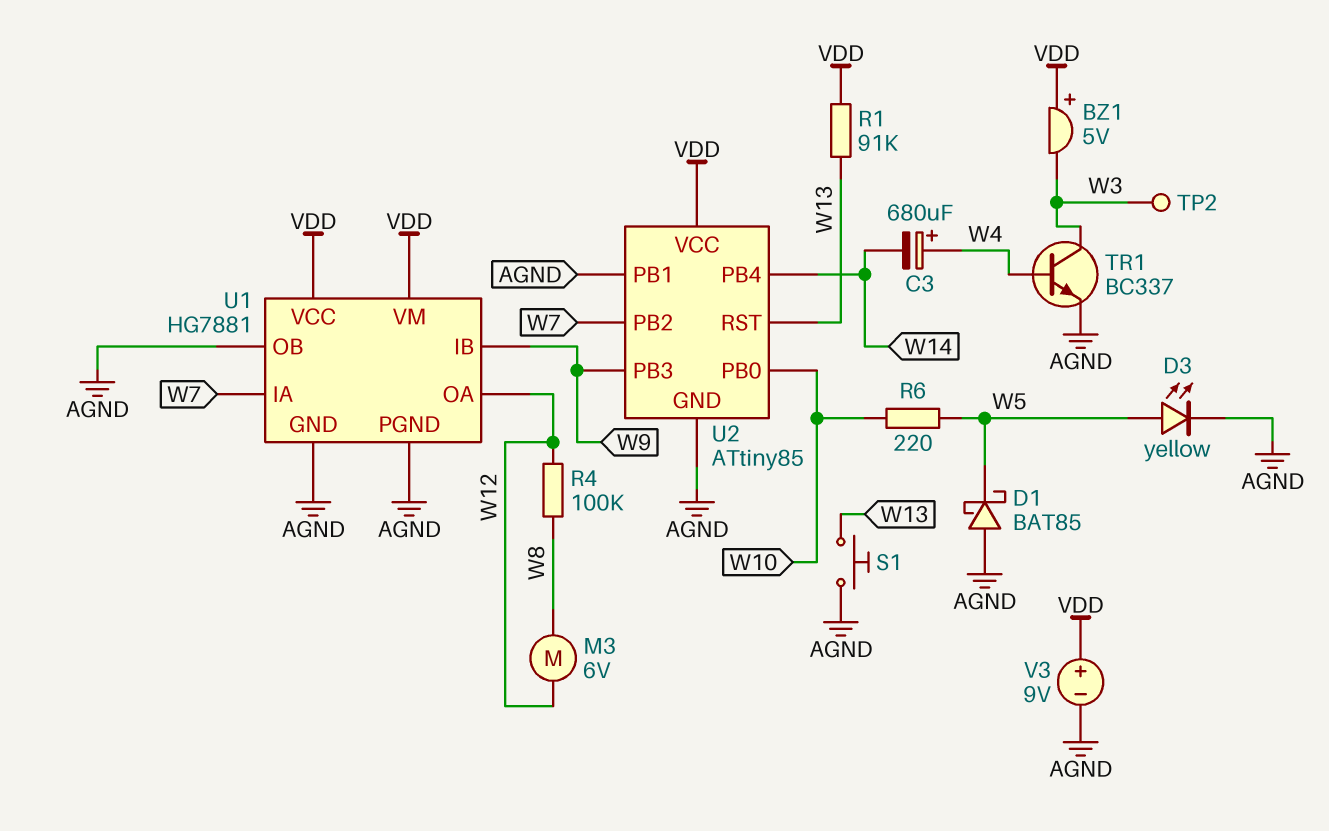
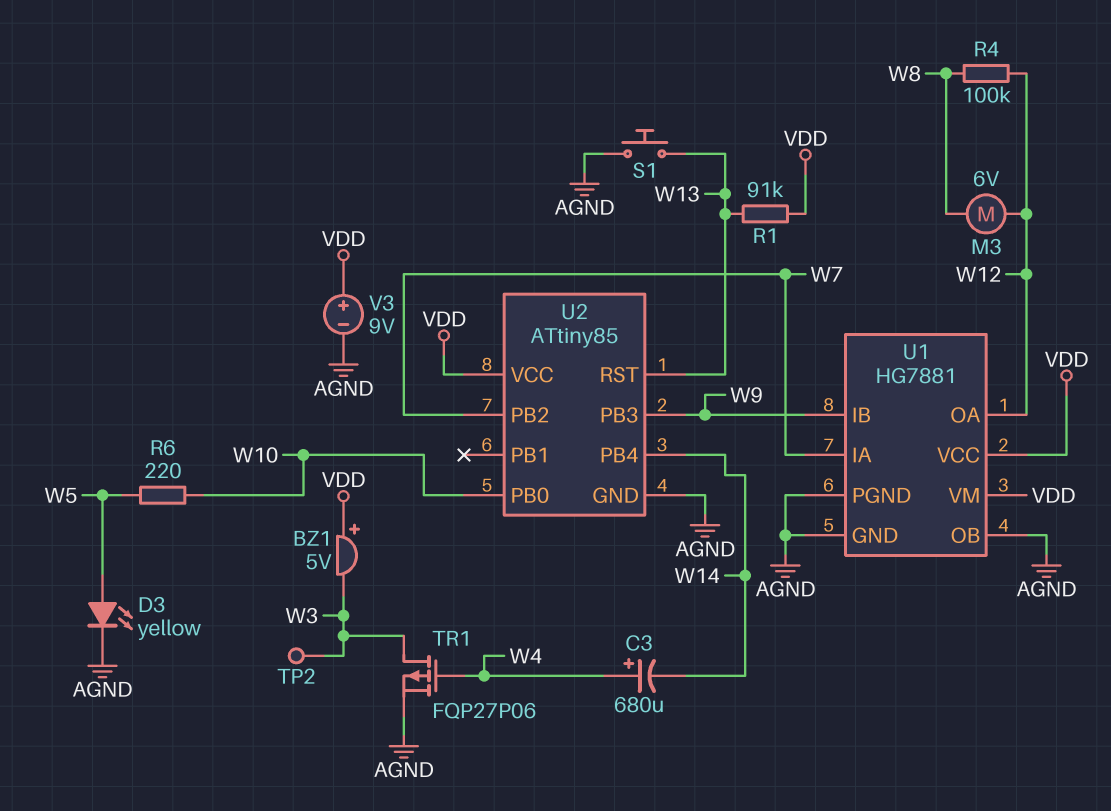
D1: schottky BAT85 (A AGND, K W5) -> none
TR1: NPN BC337 (B W4, C W3, E AGND) -> PMOS FQP27P06 (G W4, D W3, S AGND)
U2 pin PB1: AGND -> none

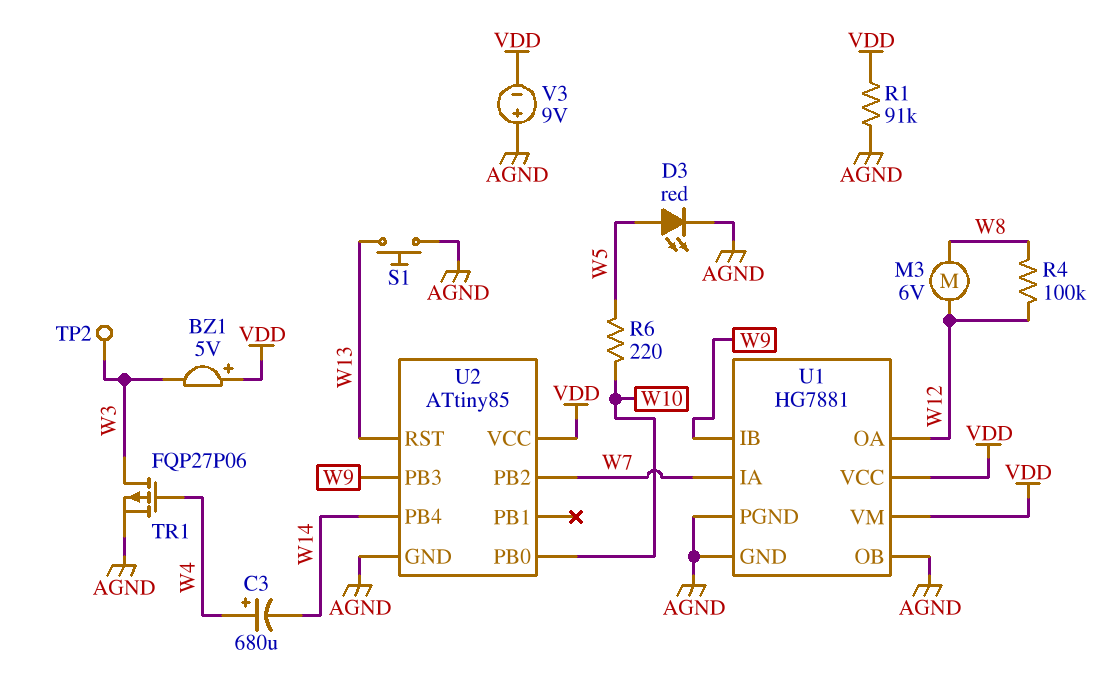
D3: LED yellow (A W5, K AGND) -> LED red (A W5, K AGND)
R1: 91k (VDD, W13) -> 91k (AGND, VDD)
V3: 9V (plus VDD, minus AGND) -> 9V (plus AGND, minus VDD)

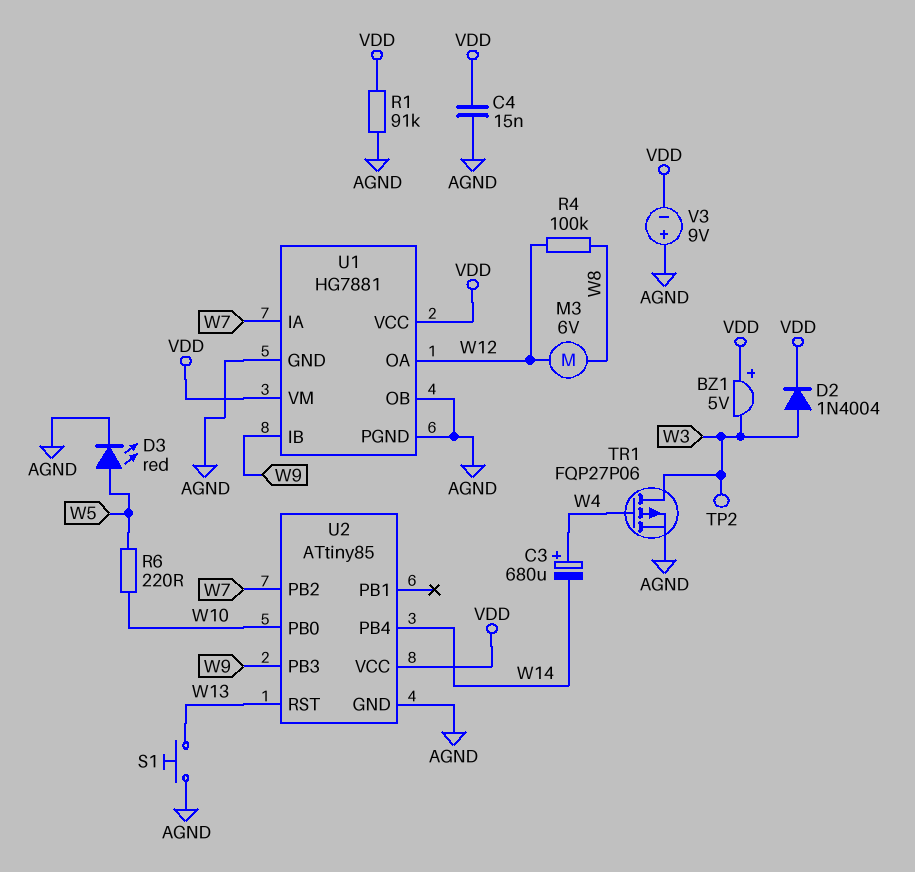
C4: none -> 15nF (AGND, VDD)
D2: none -> diode 1N4004 (A W3, K VDD)

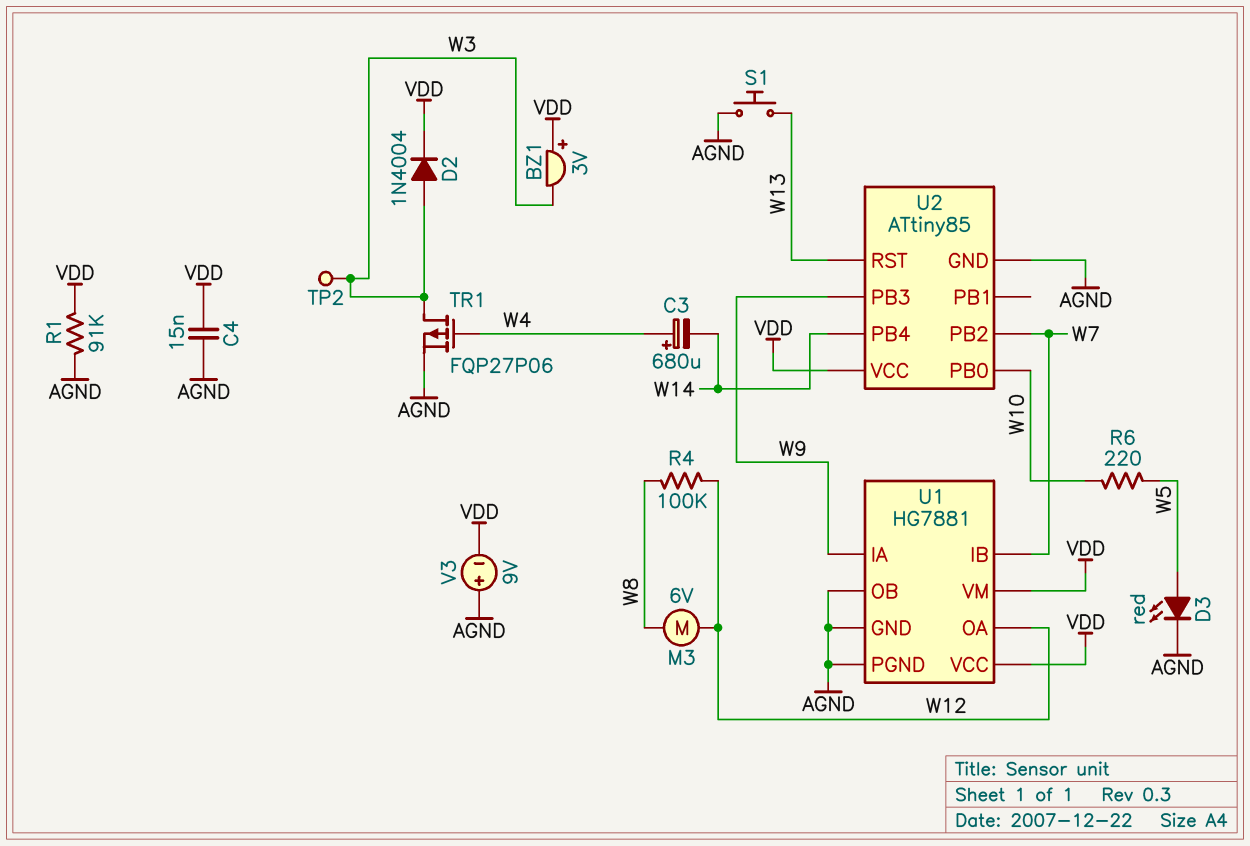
BZ1: buzzer 5V (plus VDD, minus W3) -> buzzer 3V (plus VDD, minus W3)
U1 pin IA: W7 -> W9
U1 pin IB: W9 -> W7

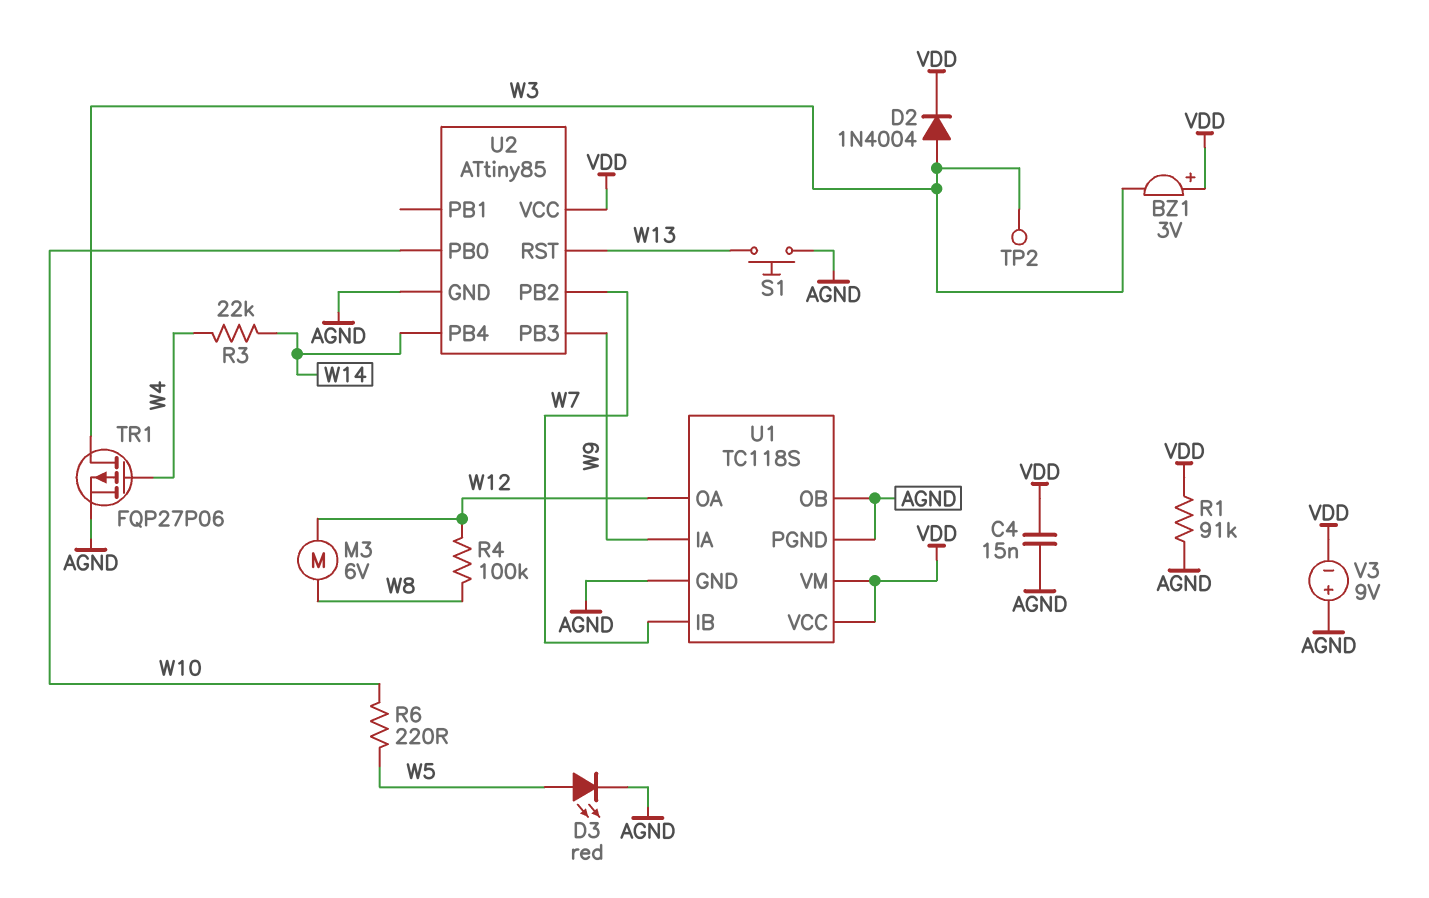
C3: 680uF (plus W4, minus W14) -> none
R3: none -> 22k (W4, W14)
U1: HG7881 -> TC118S

